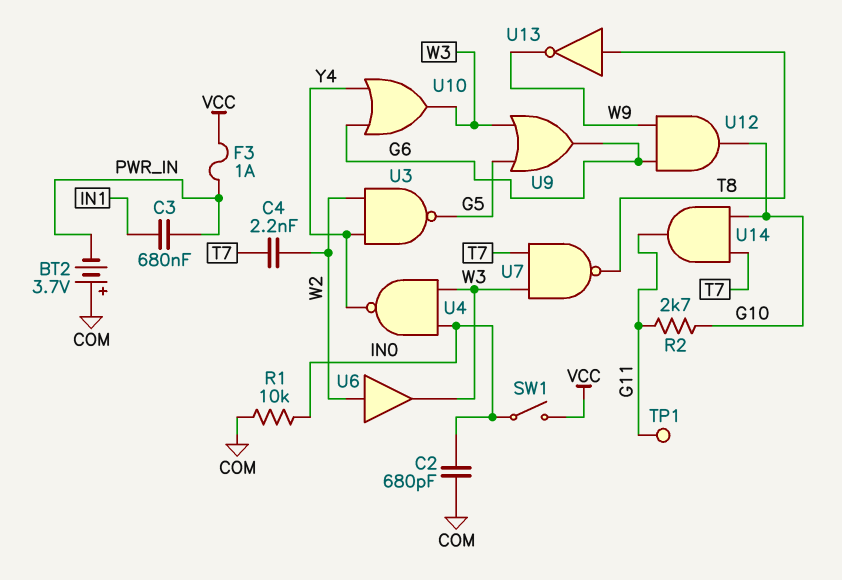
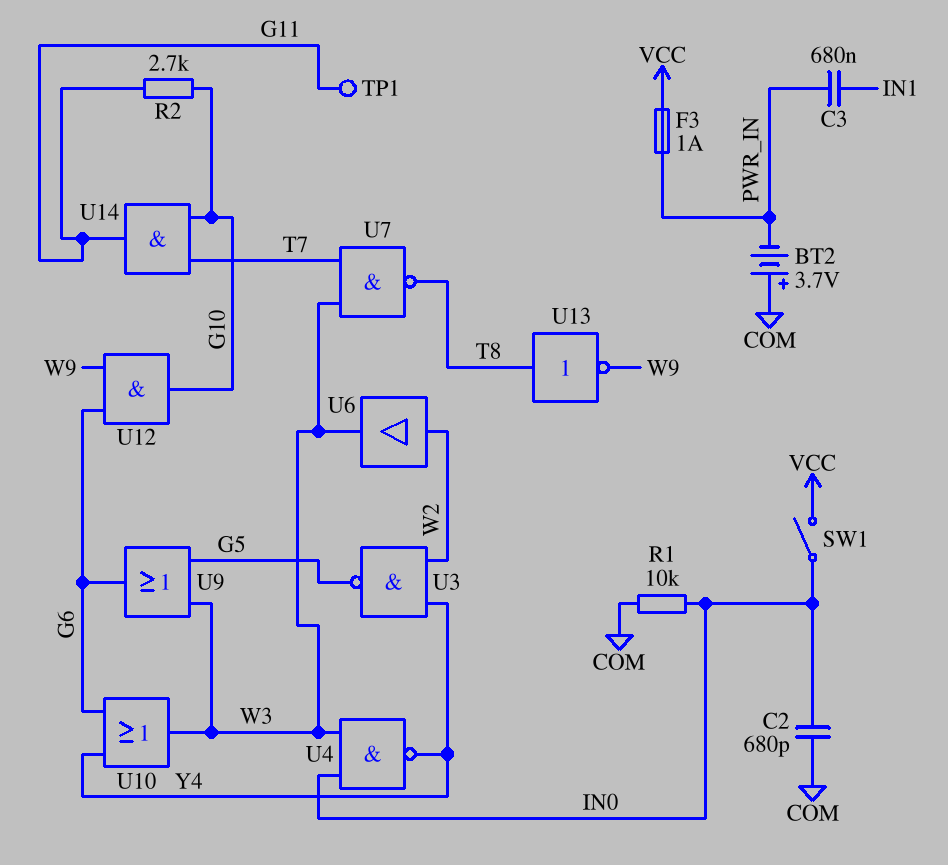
C4: 2.2nF (T7, W2) -> none

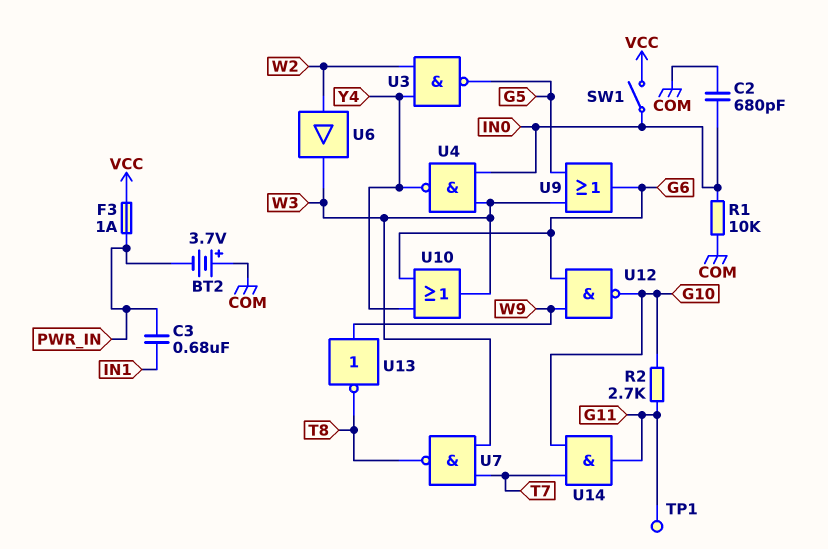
U12: AND (in G6, in W9, out G10) -> NAND (in G6, in W9, out G10)
U13: NOT (in T8, out W9) -> NOT (in W9, out T8)

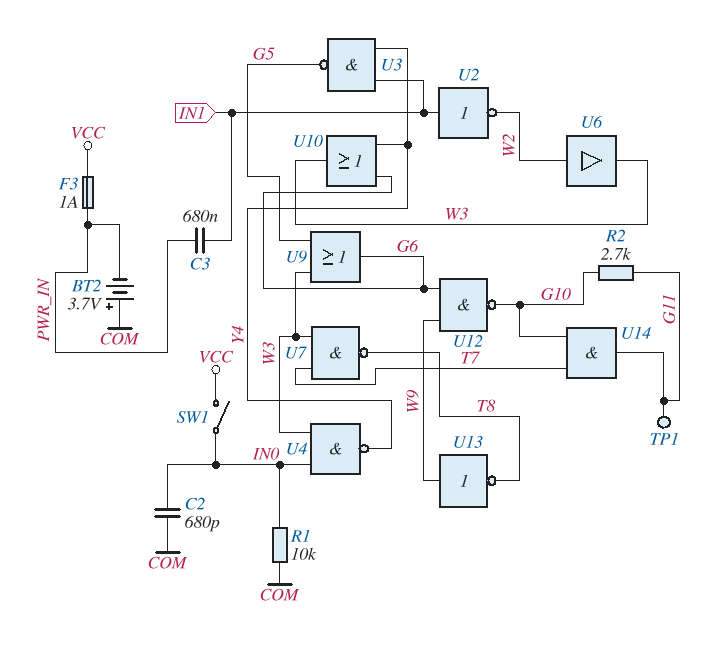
U2: none -> NOT (in IN1, out W2)
U3: NAND (in W2, in Y4, out G5) -> NAND (in IN1, in Y4, out G5)

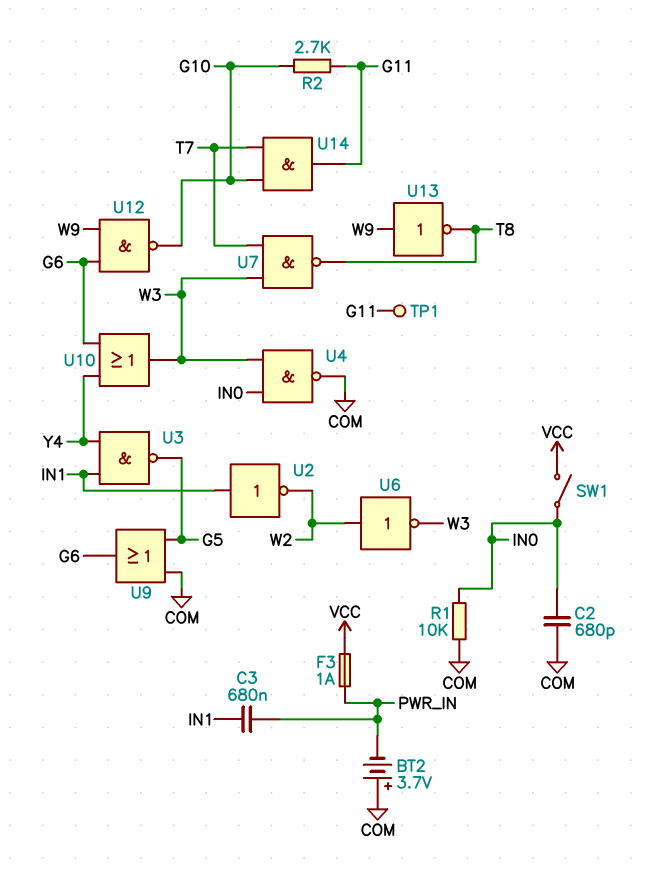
U4: NAND (in IN0, in W3, out Y4) -> NAND (in IN0, in W3, out COM)
U6: buffer (in W2, out W3) -> NOT (in W2, out W3)
U9: OR (in G5, in W3, out G6) -> OR (in COM, in G5, out G6)

